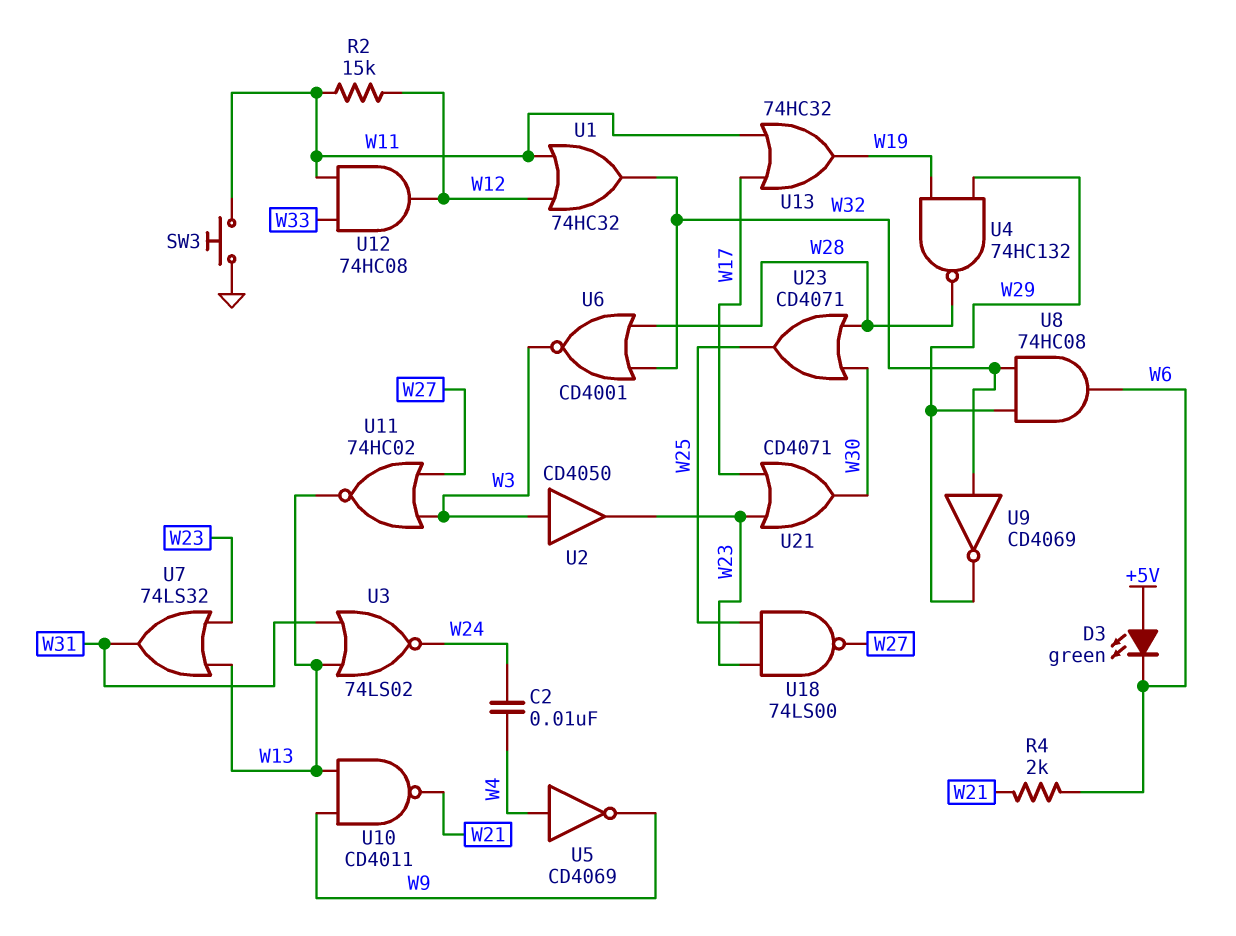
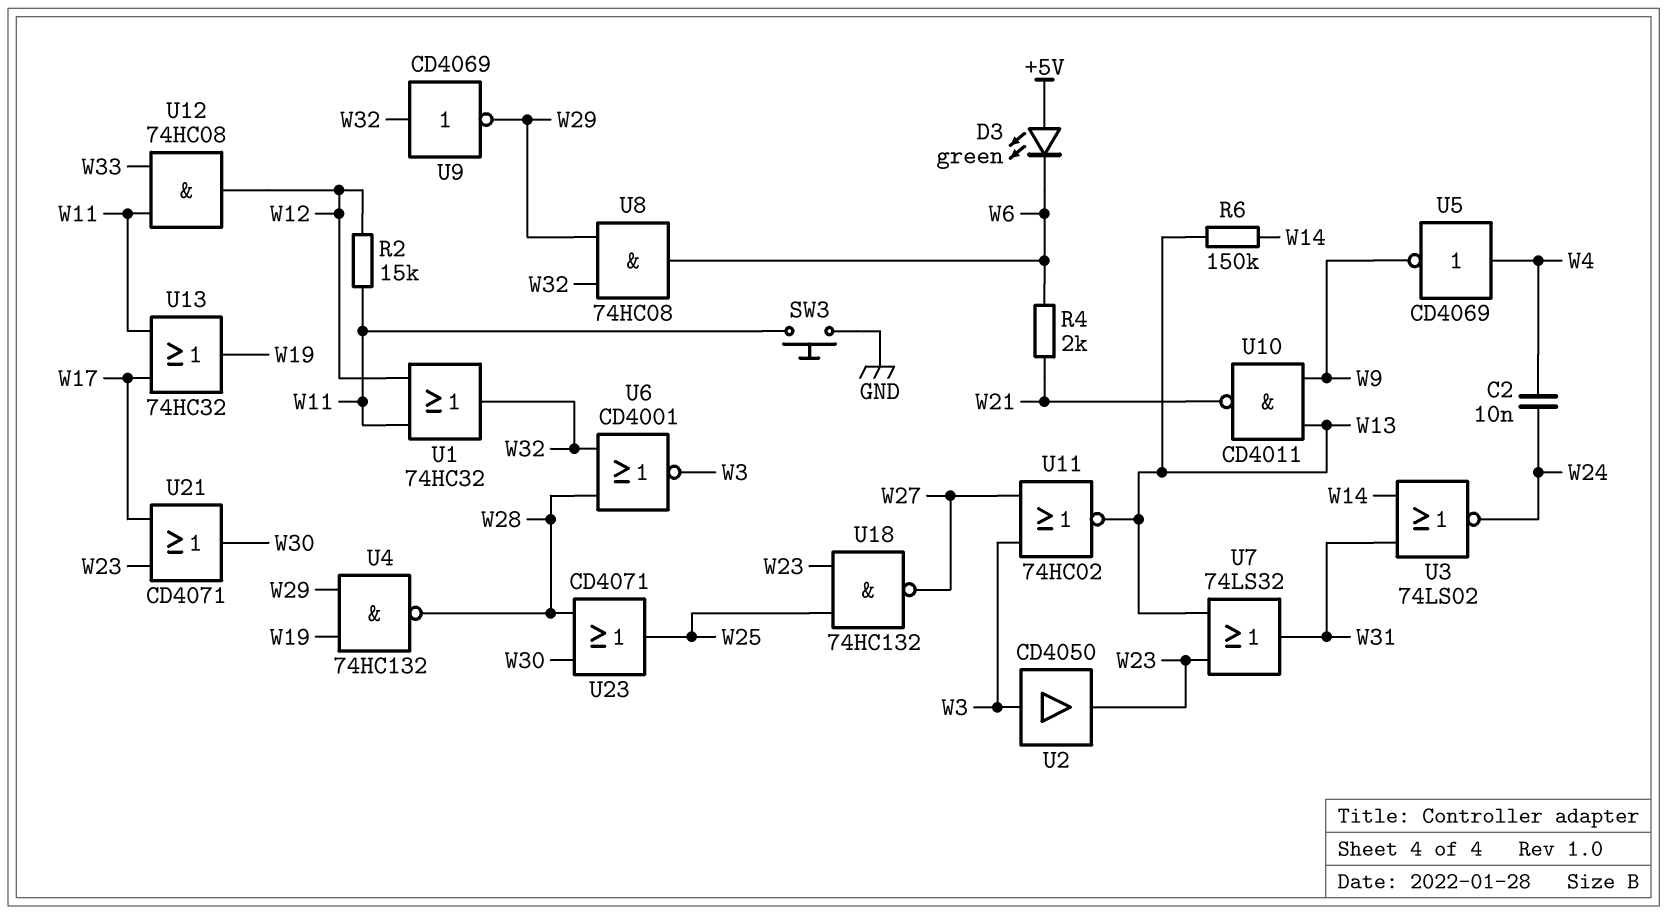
R6: none -> 150k (W13, W14)
U3: NOR 74LS02 (in W13, in W31, out W24) -> NOR 74LS02 (in W14, in W31, out W24)
U18: NAND 74LS00 (in W23, in W25, out W27) -> NAND 74HC132 (in W23, in W25, out W27)

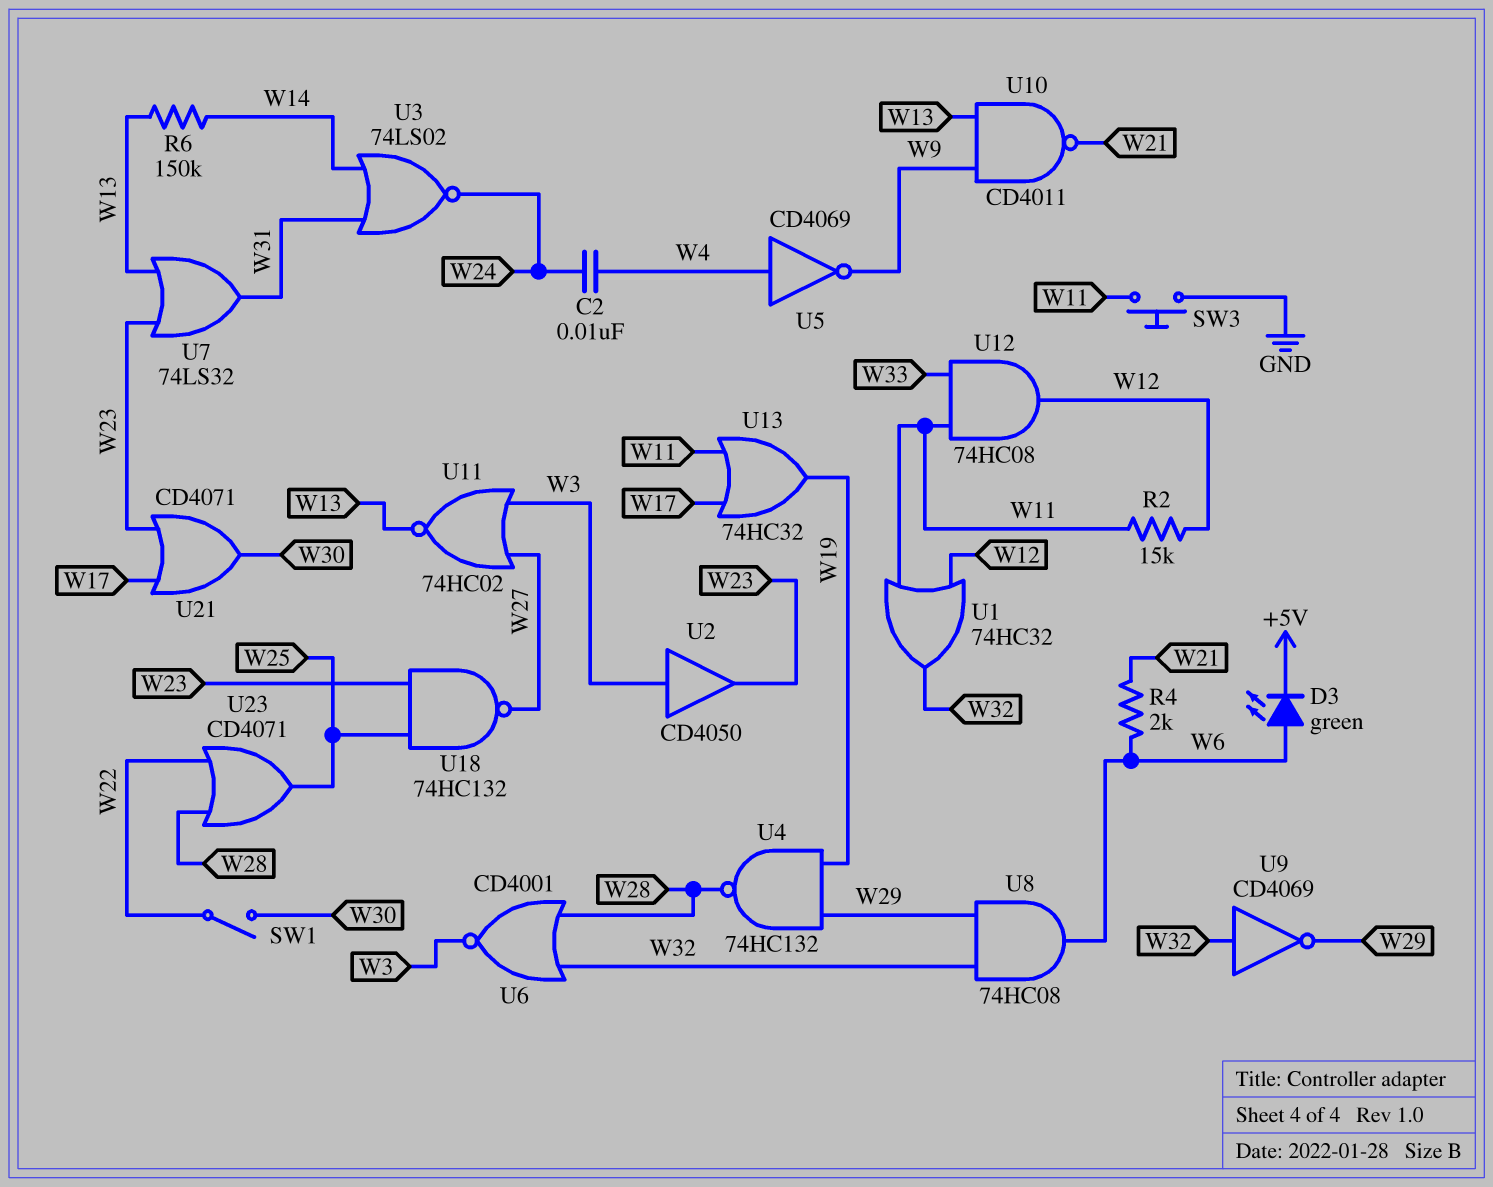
D3: LED green (A +5V, K W6) -> LED green (A W6, K +5V)
SW1: none -> switch (W22, W30)
U23: OR CD4071 (in W28, in W30, out W25) -> OR CD4071 (in W22, in W28, out W25)

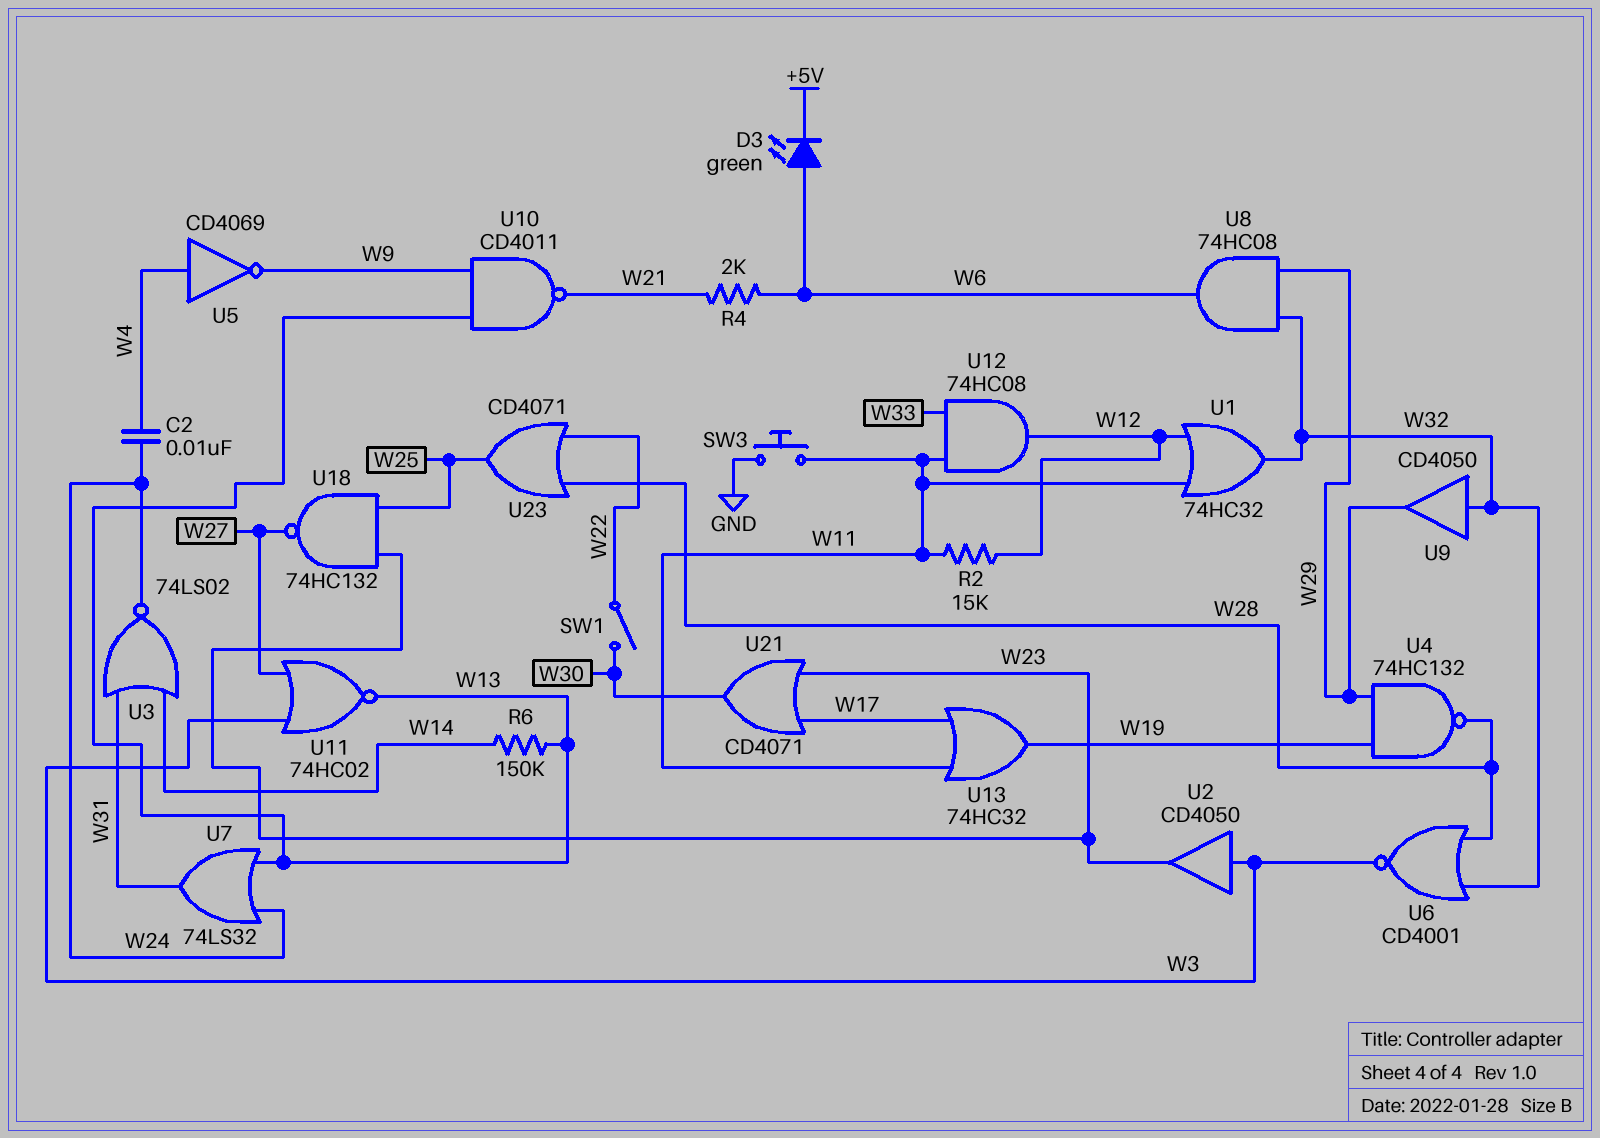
U7: OR 74LS32 (in W13, in W23, out W31) -> OR 74LS32 (in W13, in W24, out W31)
U9: NOT CD4069 (in W32, out W29) -> buffer CD4050 (in W32, out W29)

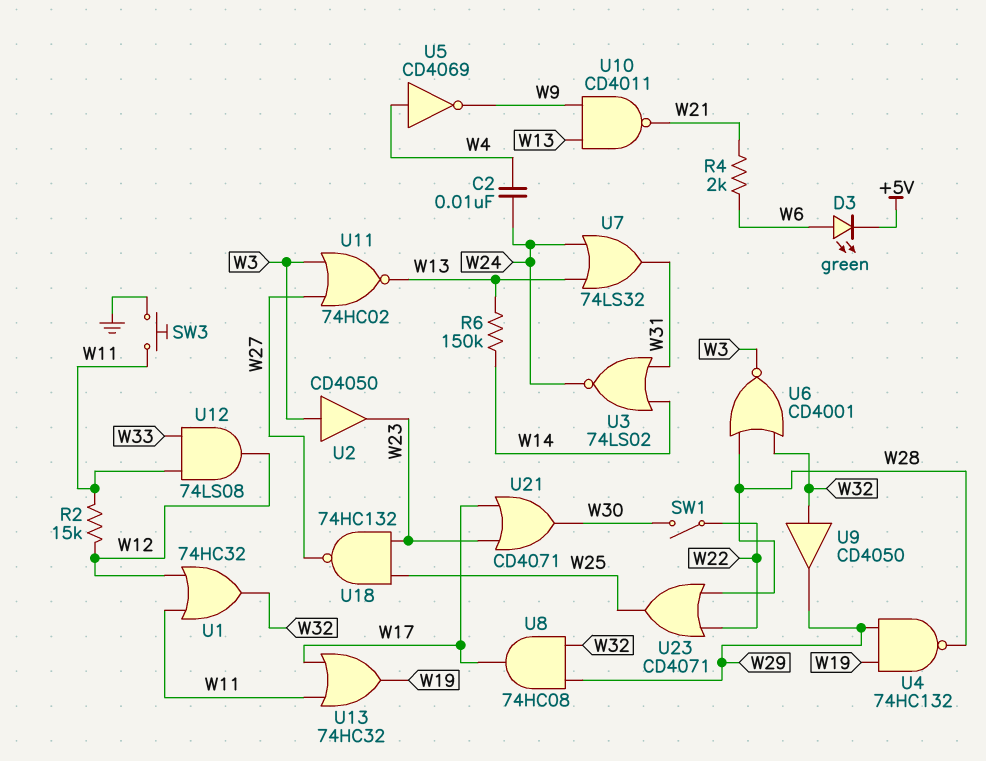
U8: AND 74HC08 (in W29, in W32, out W6) -> AND 74HC08 (in W29, in W32, out W17)
U12: AND 74HC08 (in W11, in W33, out W12) -> AND 74LS08 (in W11, in W33, out W12)

